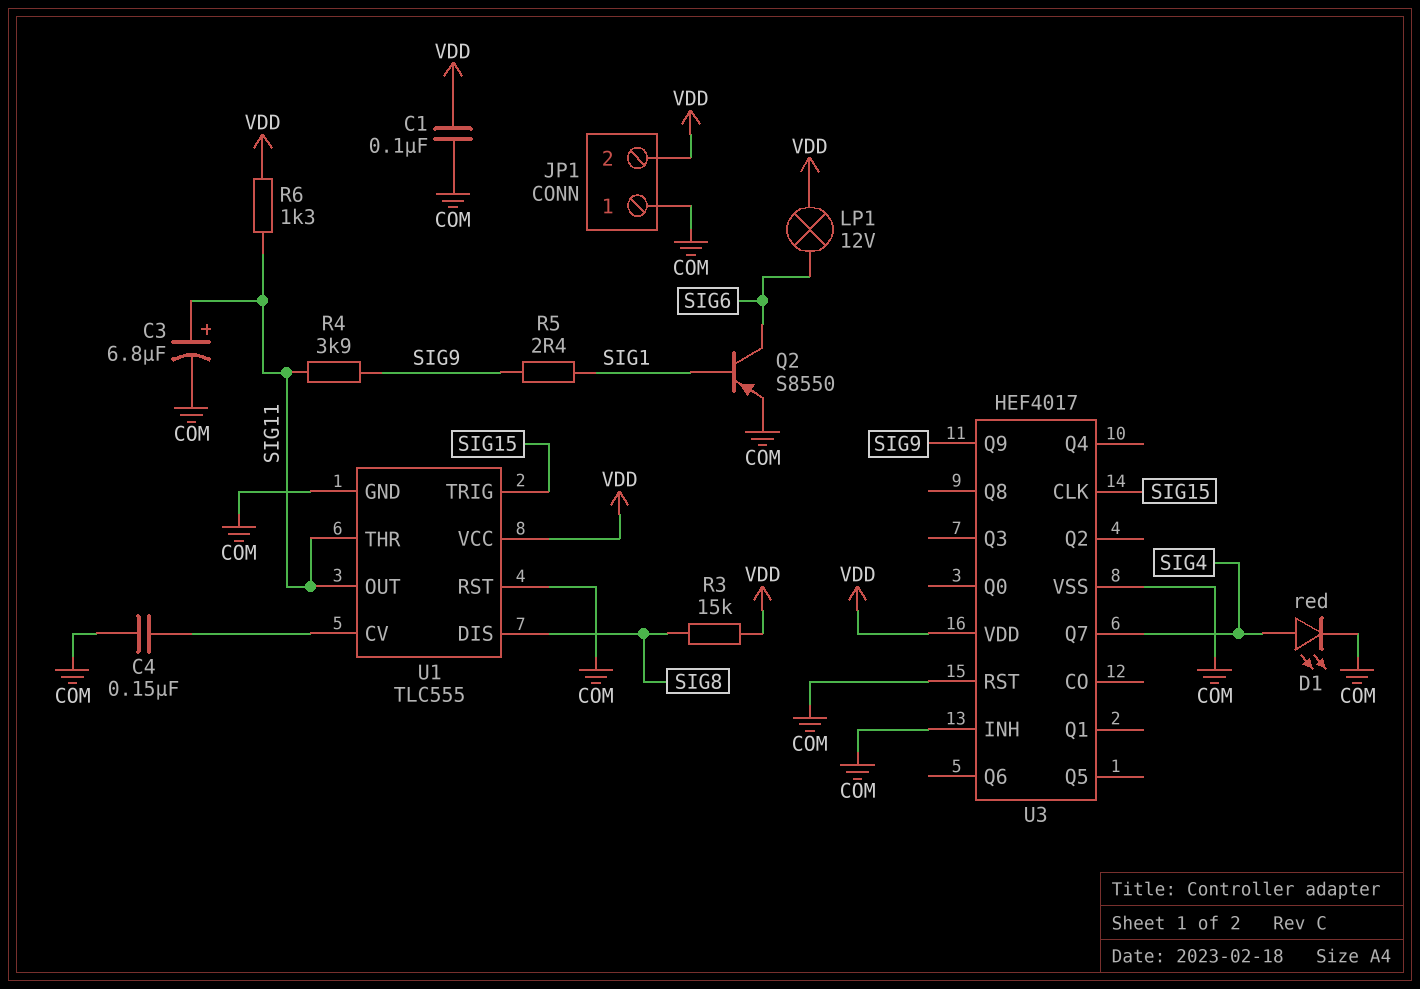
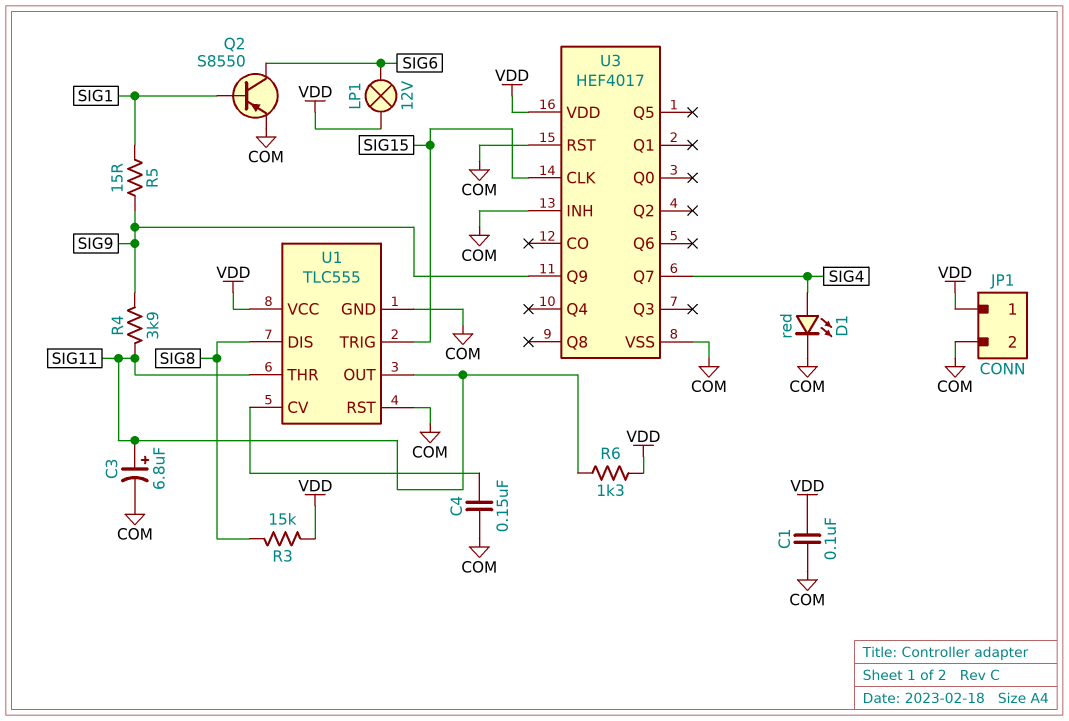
JP1 pin 1: COM -> VDD
JP1 pin 2: VDD -> COM
R5: 2.4 (SIG1, SIG9) -> 15 (SIG1, SIG9)

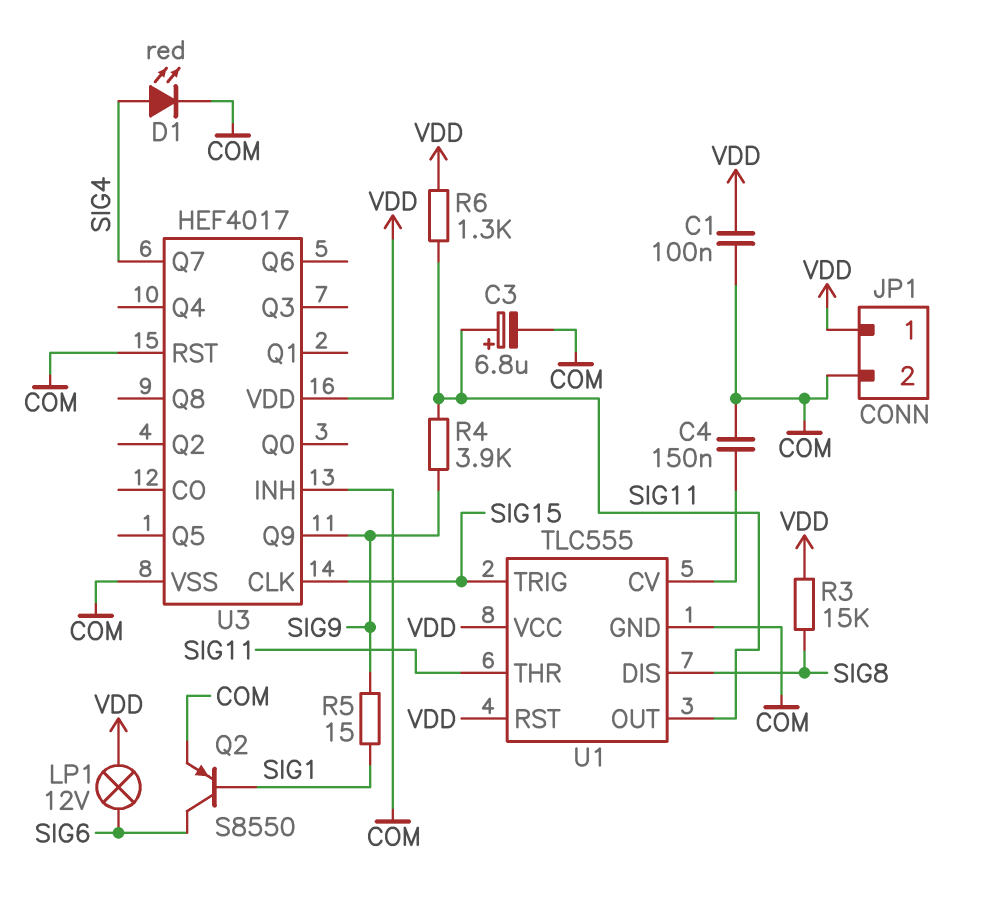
U1 pin RST: COM -> VDD

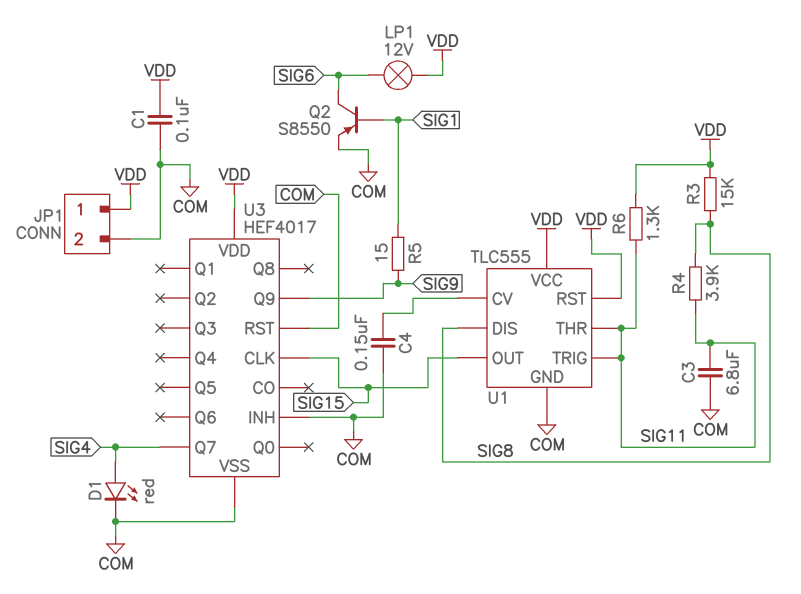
C3: 6.8uF (plus SIG11, minus COM) -> 6.8uF (COM, SIG11)
R4: 3.9k (SIG9, SIG11) -> 3.9k (SIG8, SIG11)
U1 pin OUT: SIG11 -> SIG15
U1 pin TRIG: SIG15 -> SIG11

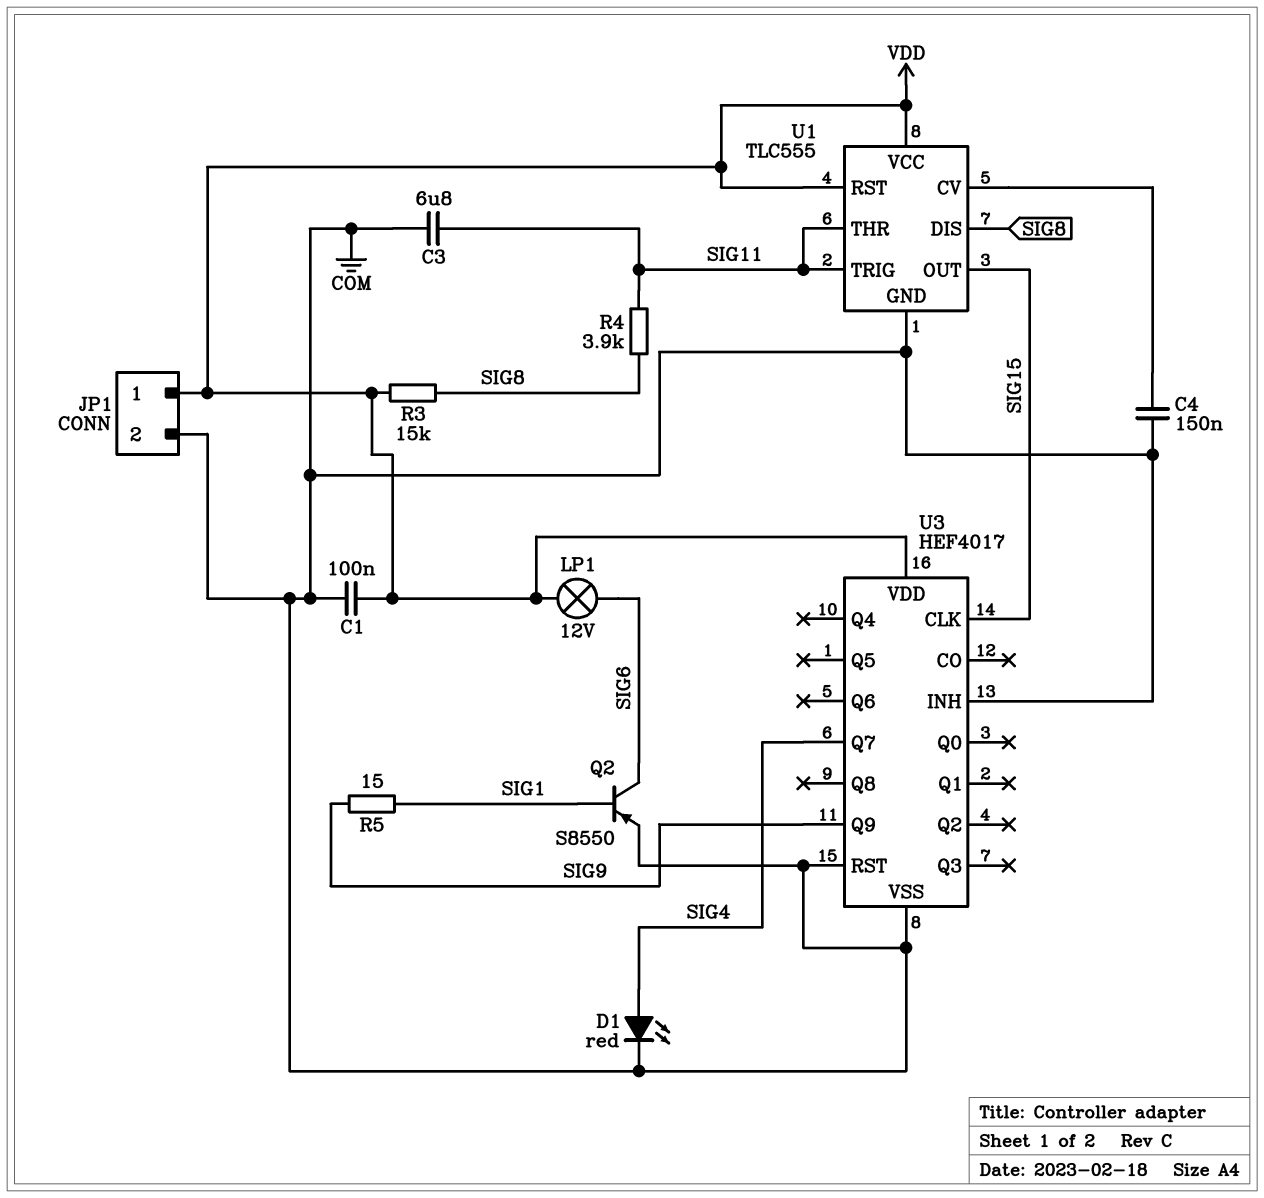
R6: 1.3k (SIG11, VDD) -> none

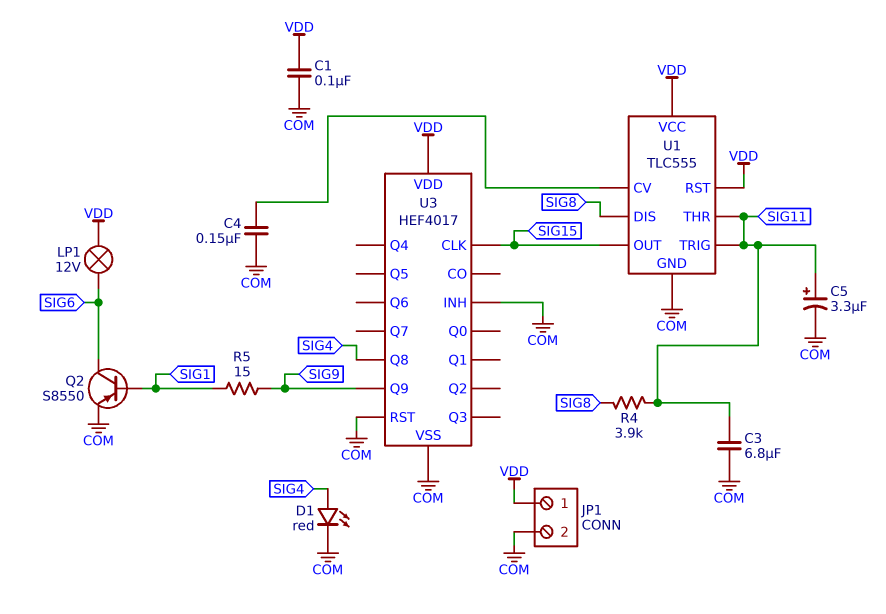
C5: none -> 3.3uF (plus SIG11, minus COM)
R3: 15k (SIG8, VDD) -> none
U3 pin Q7: SIG4 -> none
U3 pin Q8: none -> SIG4

